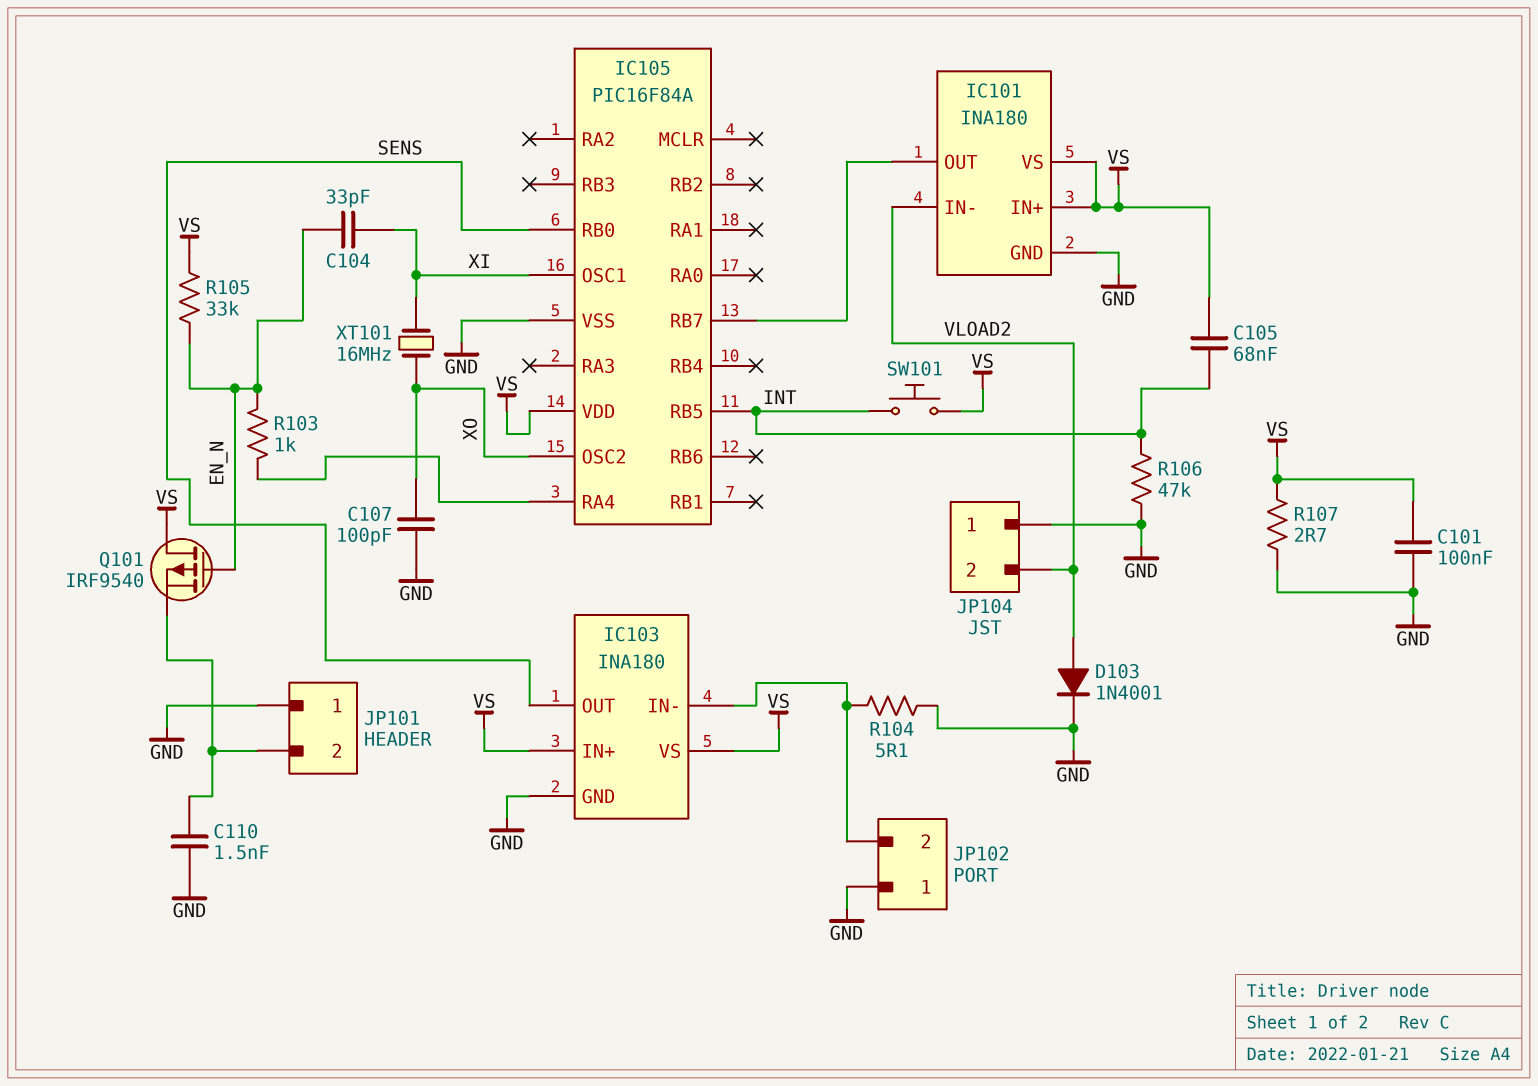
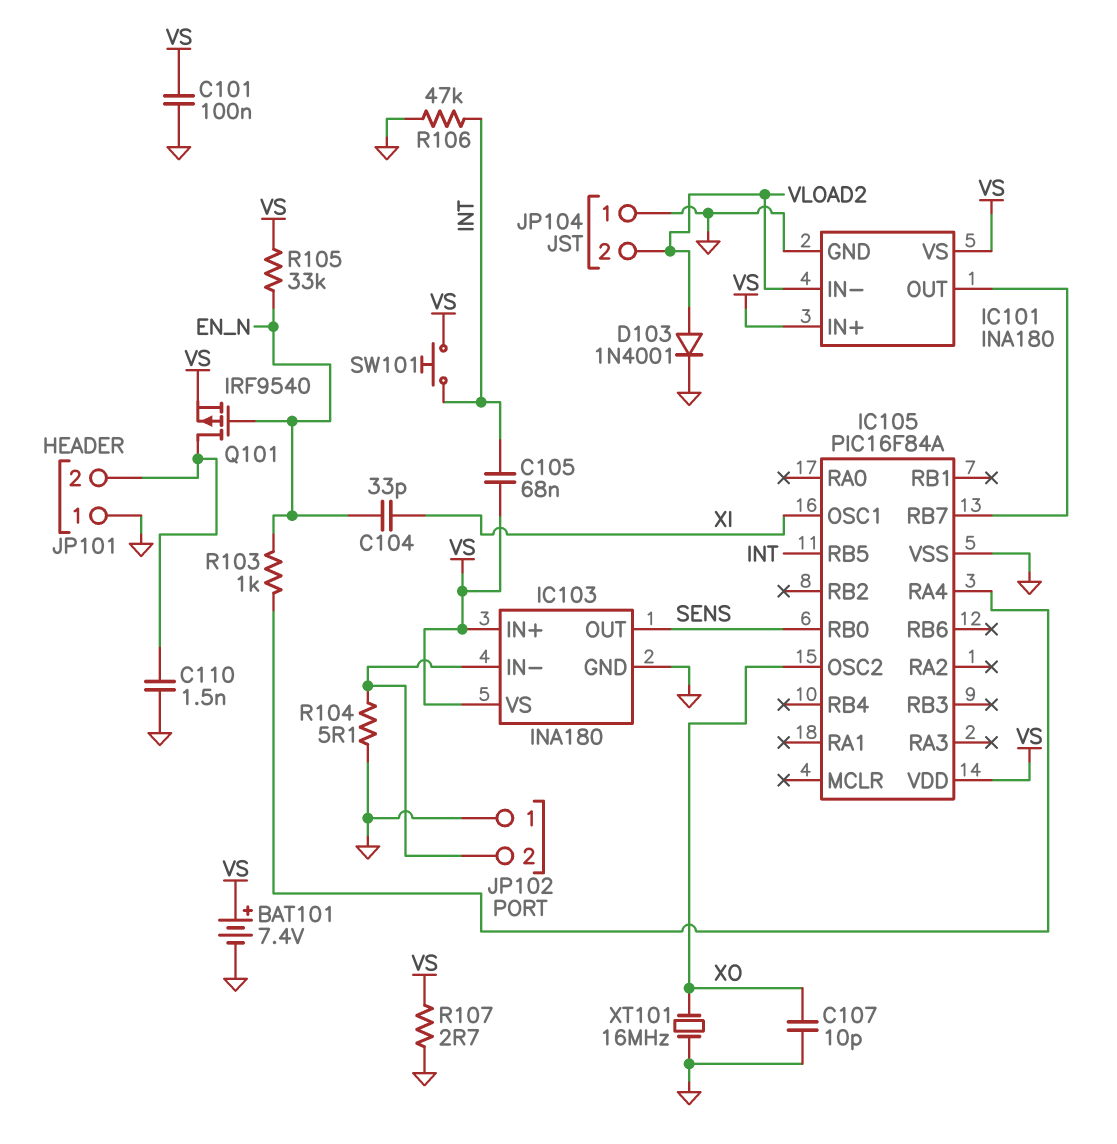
BAT101: none -> 7.4V (plus VS, minus GND)
C107: 100pF (GND, XO) -> 10pF (GND, XO)
Q101: PMOS IRF9540 (G EN_N, D VS, S JP101/2) -> PMOS IRF9540 (G EN_N, D JP101/2, S VS)
XT101: 16MHz (XI, XO) -> 16MHz (GND, XO)

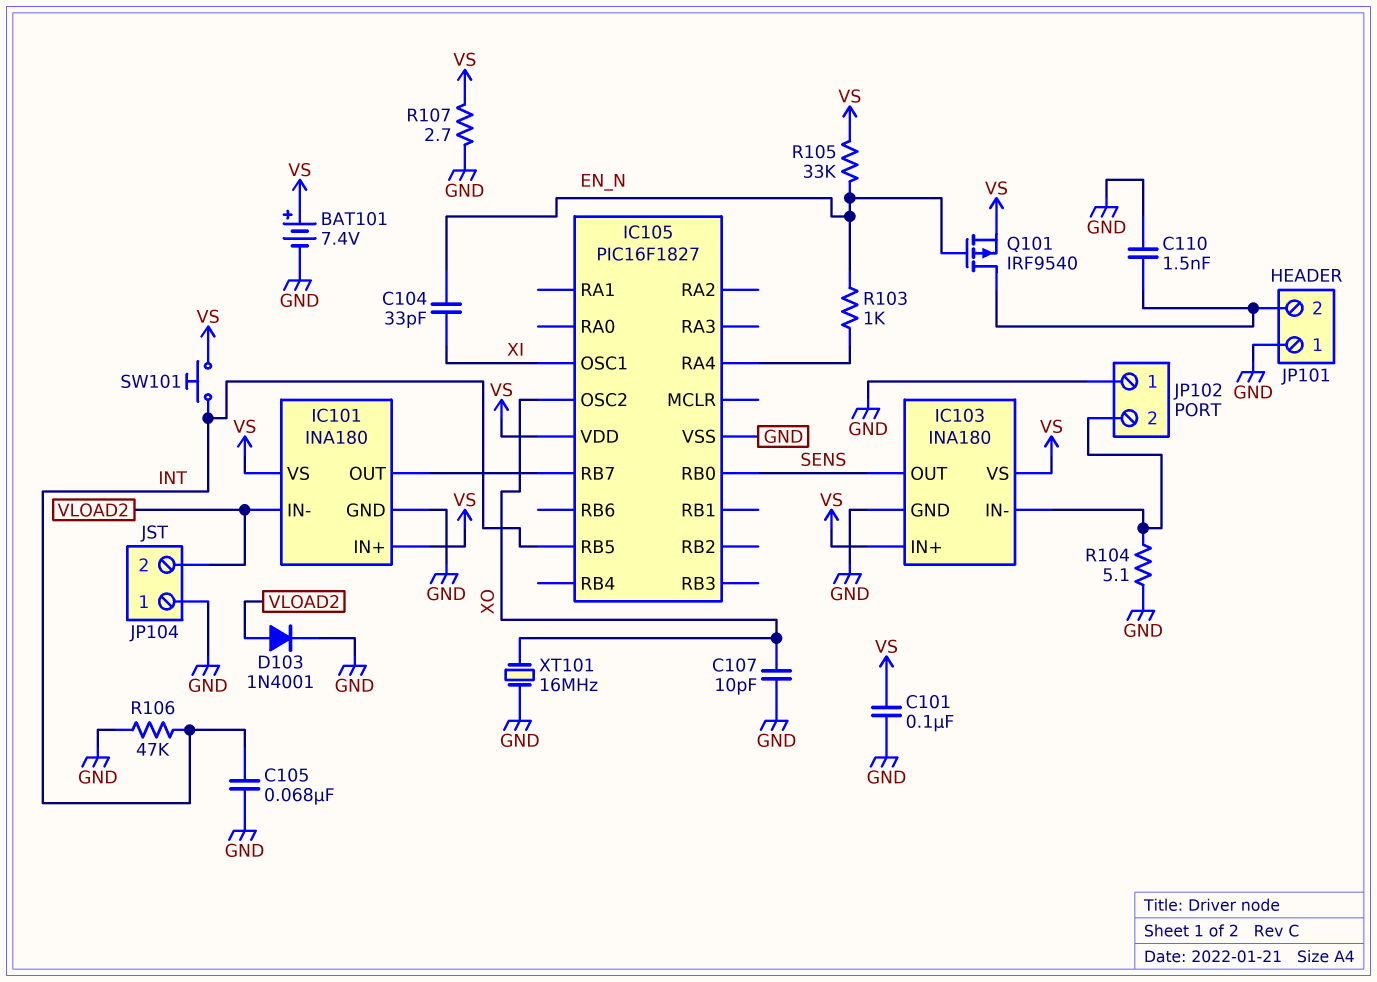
C105: 68nF (INT, VS) -> 68nF (GND, INT)
IC105: PIC16F84A -> PIC16F1827

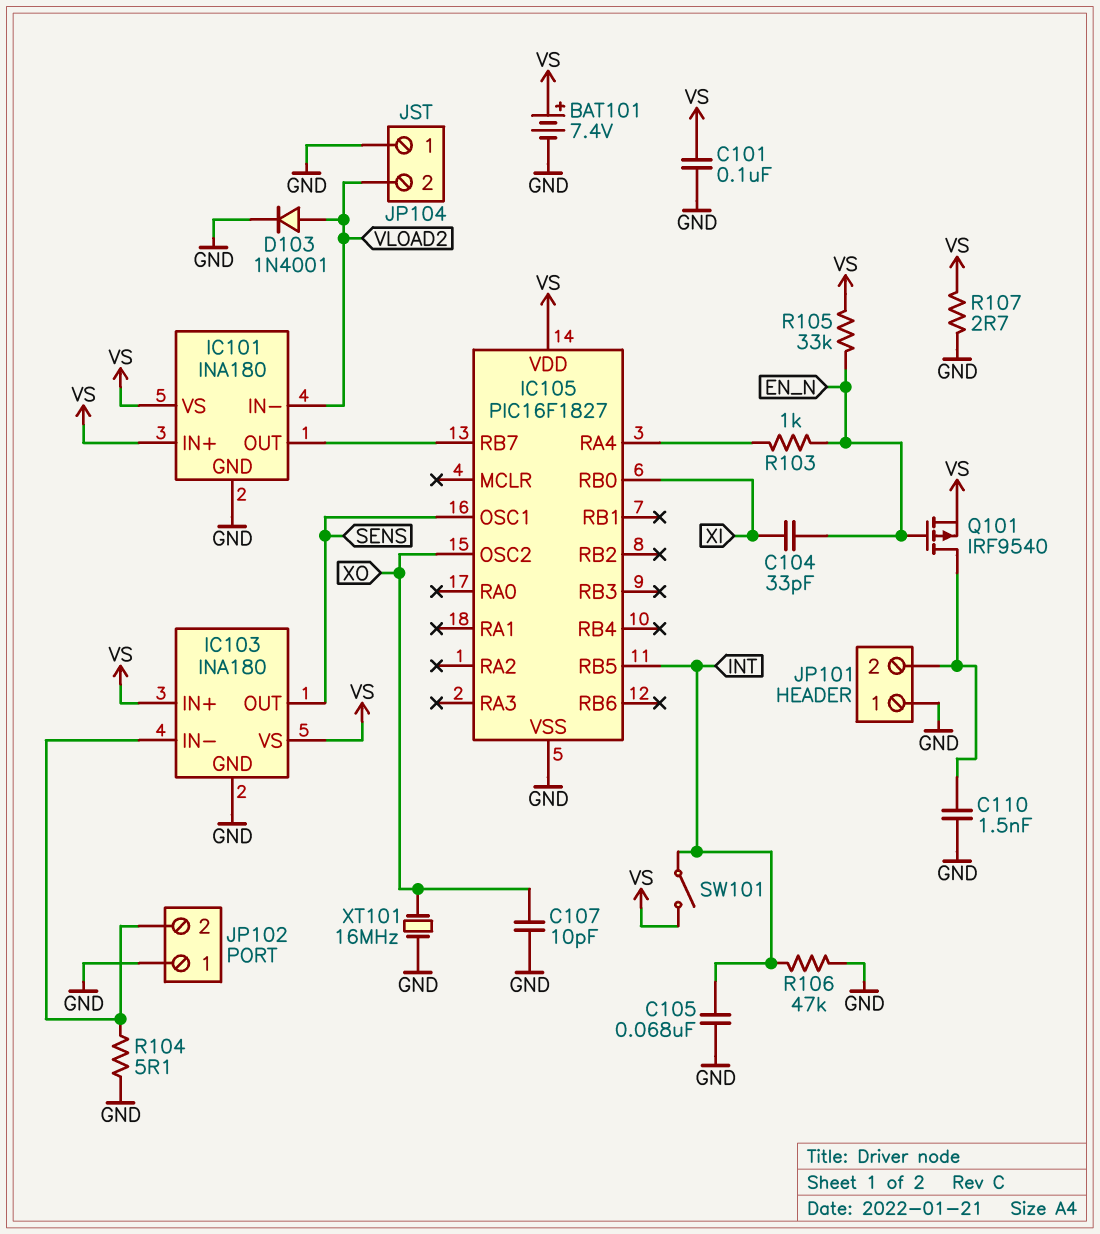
IC105 pin OSC1: XI -> SENS
IC105 pin RB0: SENS -> XI
SW101: button (INT, VS) -> switch (INT, VS)

